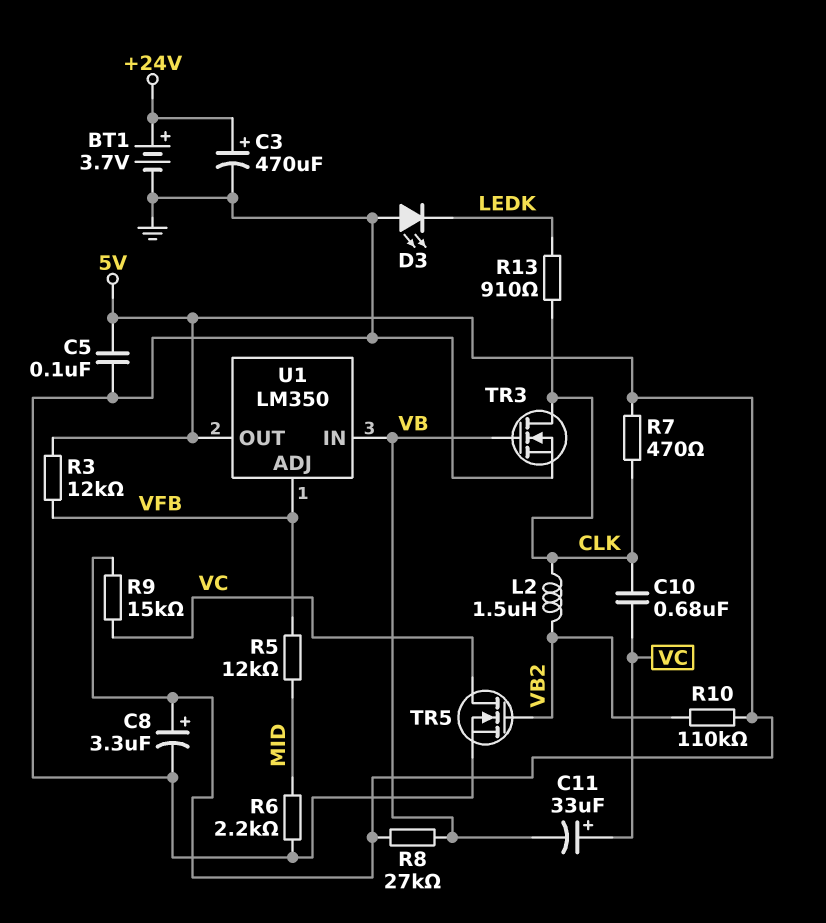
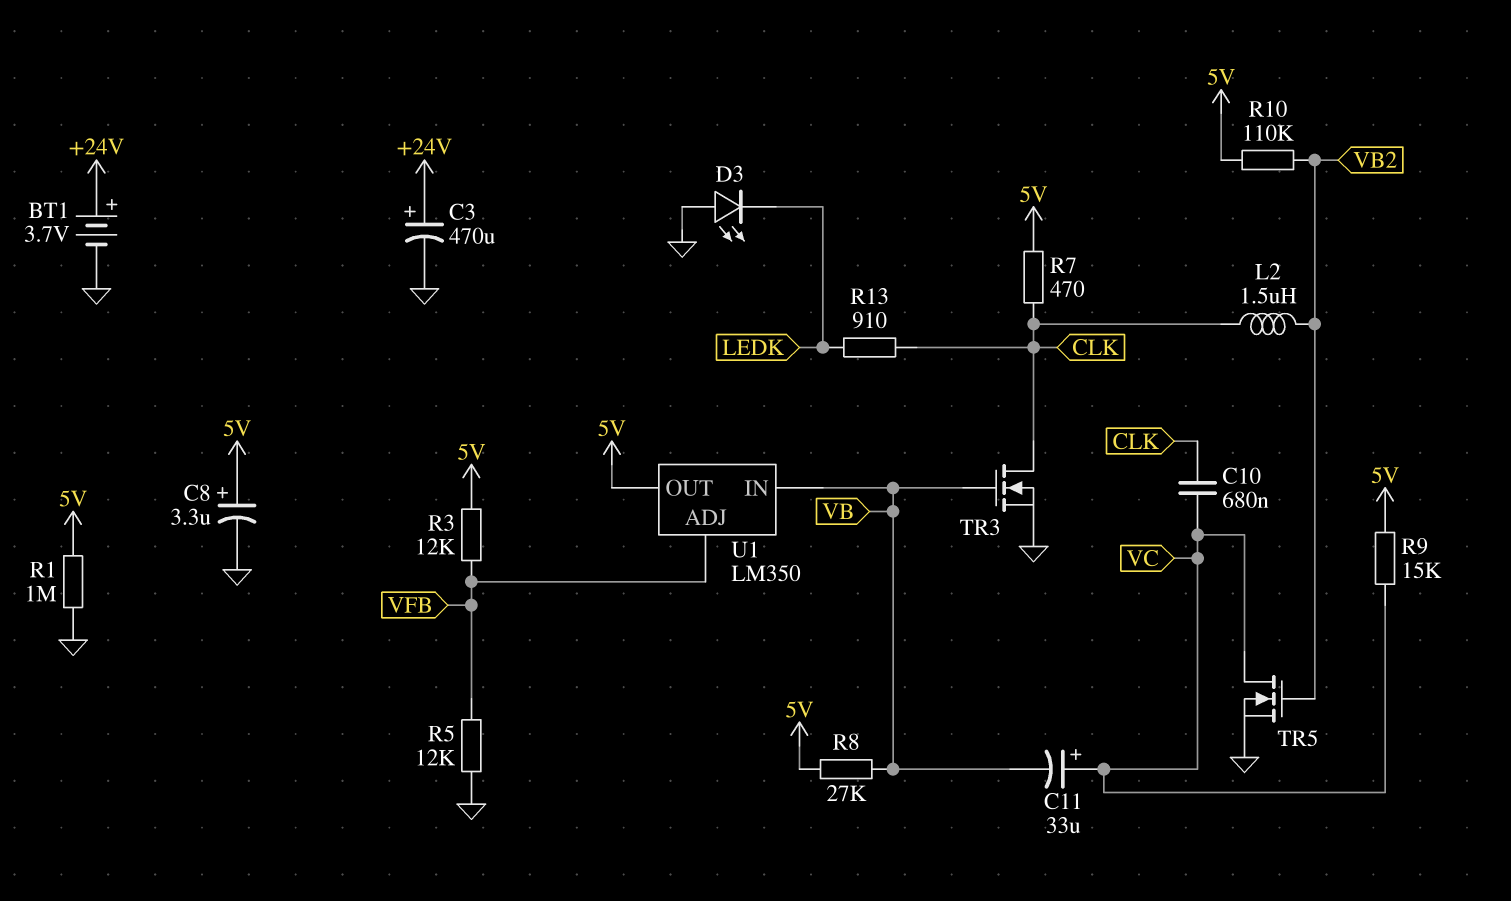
C5: 100nF (5V, GND) -> none
R1: none -> 1M (5V, GND)
R5: 12k (MID, VFB) -> 12k (GND, VFB)
R6: 2.2k (GND, MID) -> none

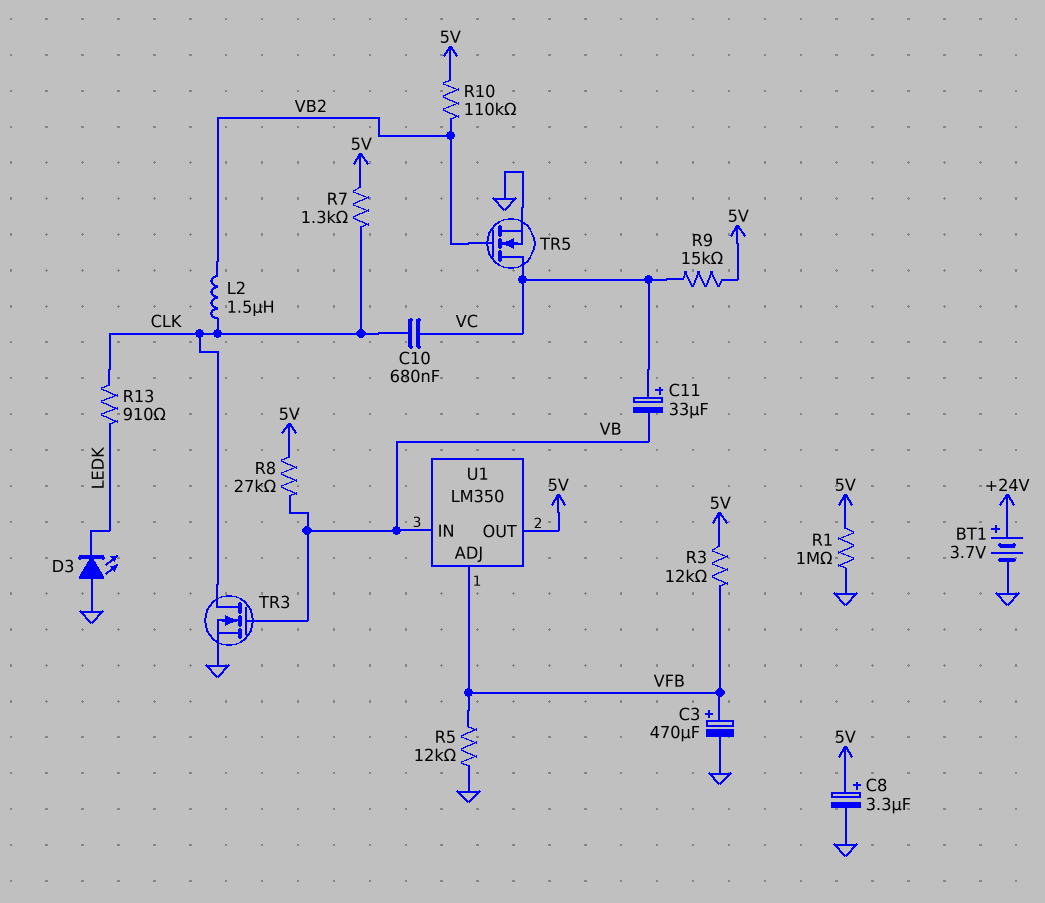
C3: 470uF (plus +24V, minus GND) -> 470uF (plus VFB, minus GND)
R7: 470 (5V, CLK) -> 1.3k (5V, CLK)

